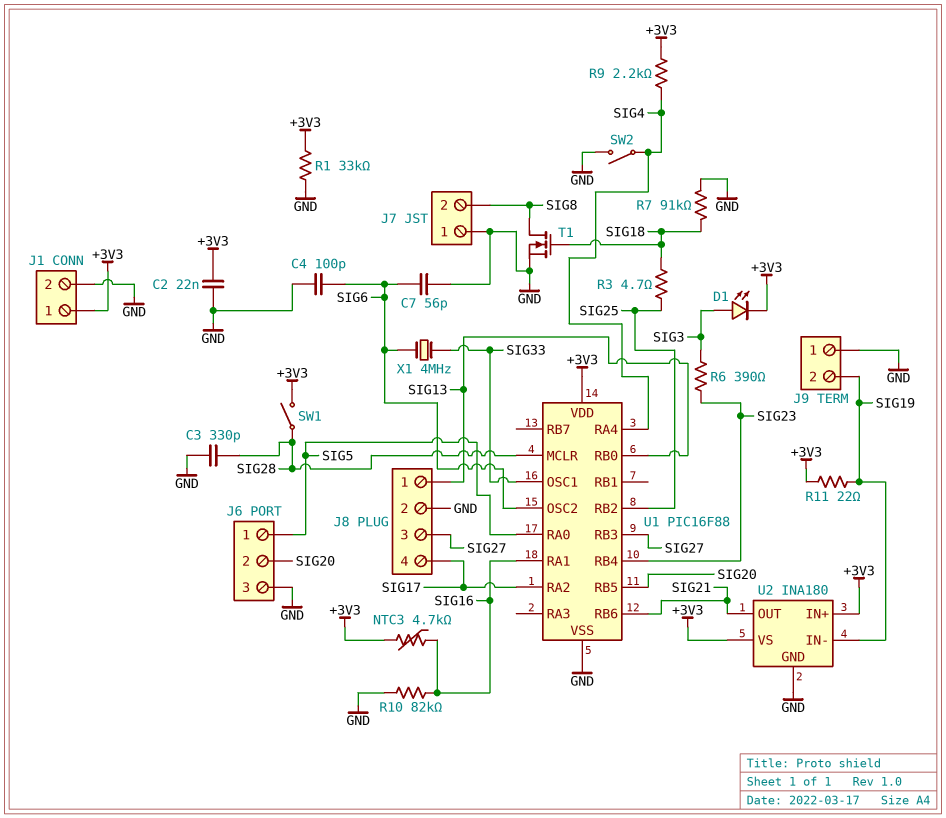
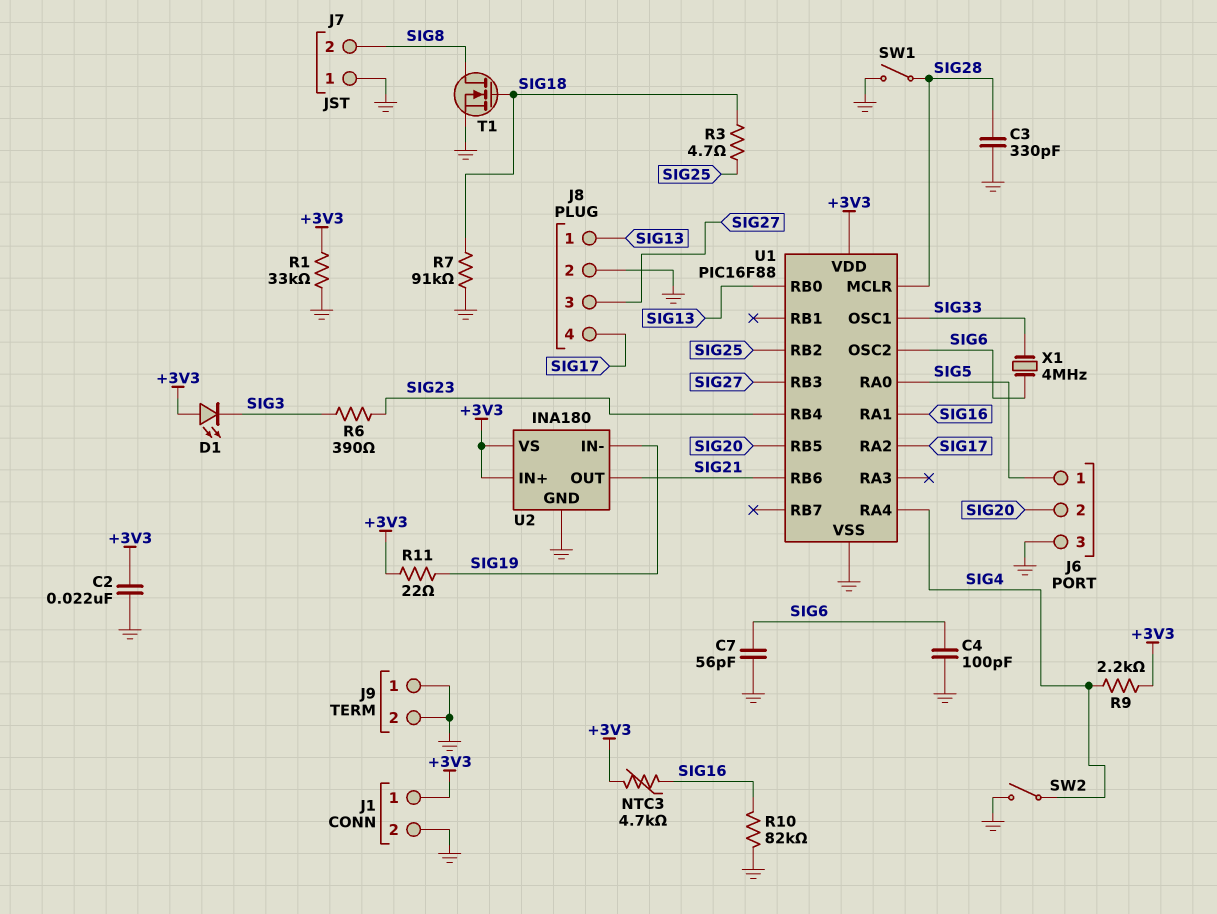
D1: LED (A SIG3, K +3V3) -> LED (A +3V3, K SIG3)
J9 pin 2: SIG19 -> GND
SW1: switch (+3V3, SIG28) -> switch (GND, SIG28)

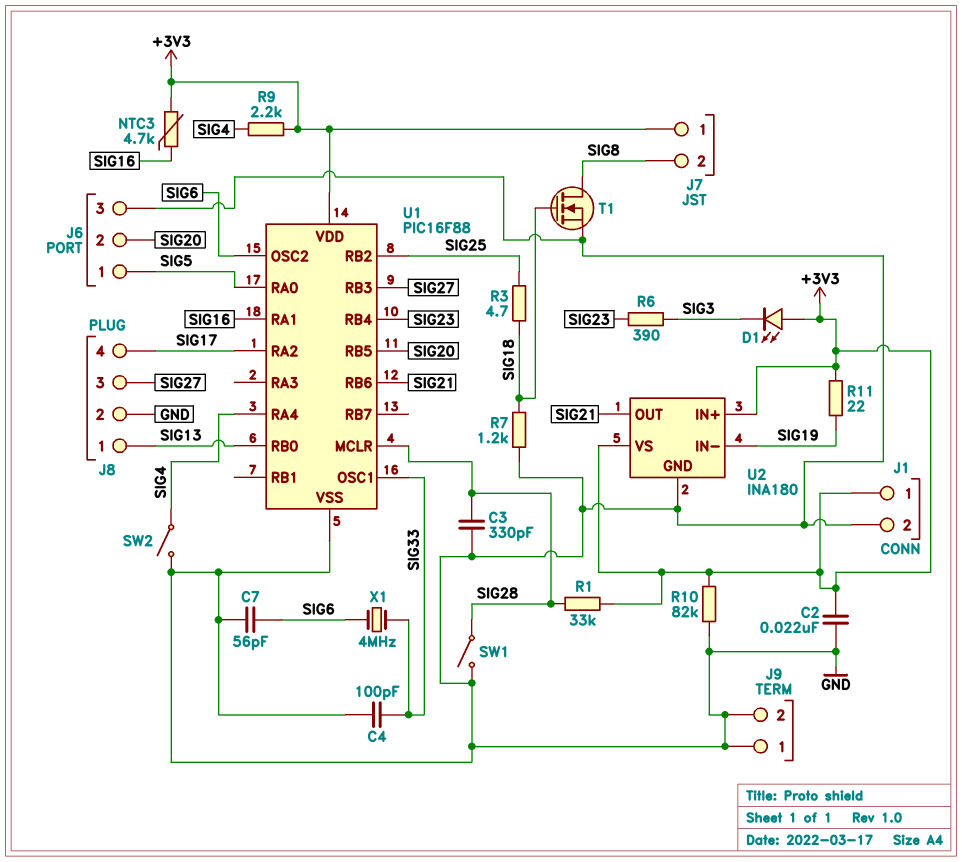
C4: 100pF (GND, SIG6) -> 100pF (GND, SIG33)
J7 pin 1: GND -> +3V3
R1: 33k (+3V3, GND) -> 33k (+3V3, SIG28)
R7: 91k (GND, SIG18) -> 1.2k (GND, SIG18)
R10: 82k (GND, SIG16) -> 82k (+3V3, GND)

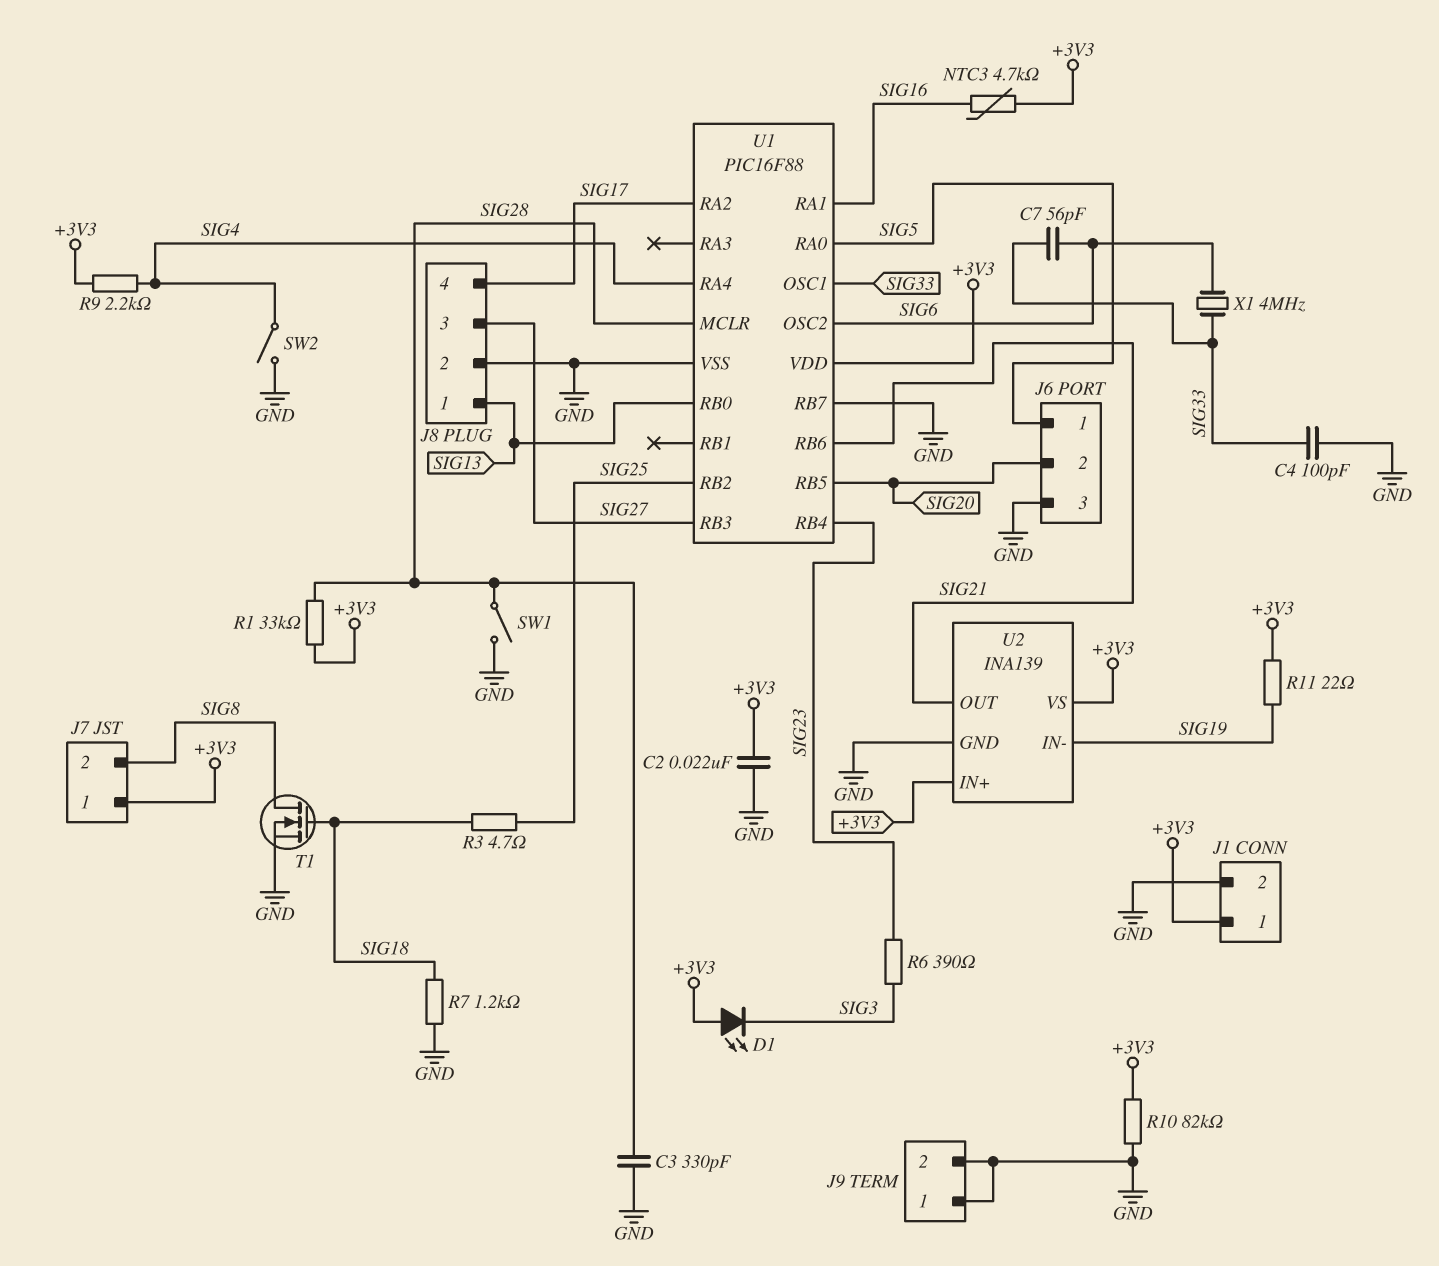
C7: 56pF (GND, SIG6) -> 56pF (SIG6, SIG33)
U1 pin RB7: none -> GND
U2: INA180 -> INA139

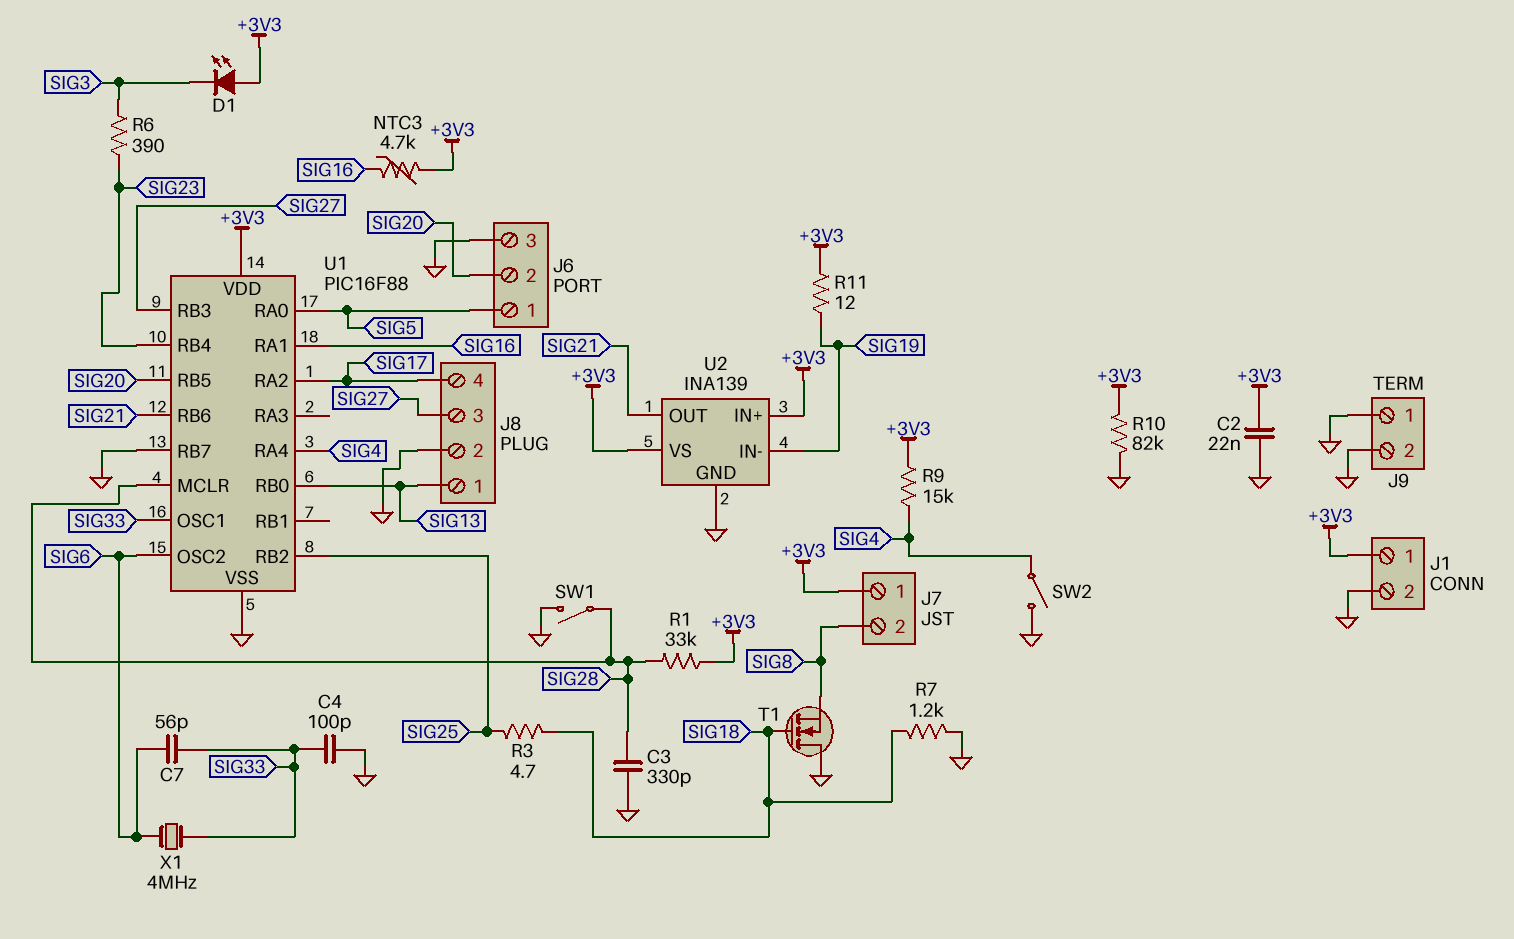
R9: 2.2k (+3V3, SIG4) -> 15k (+3V3, SIG4)
R11: 22 (+3V3, SIG19) -> 12 (+3V3, SIG19)
T1: NMOS (G SIG18, D SIG8, S GND) -> NMOS (G SIG18, D GND, S SIG8)

